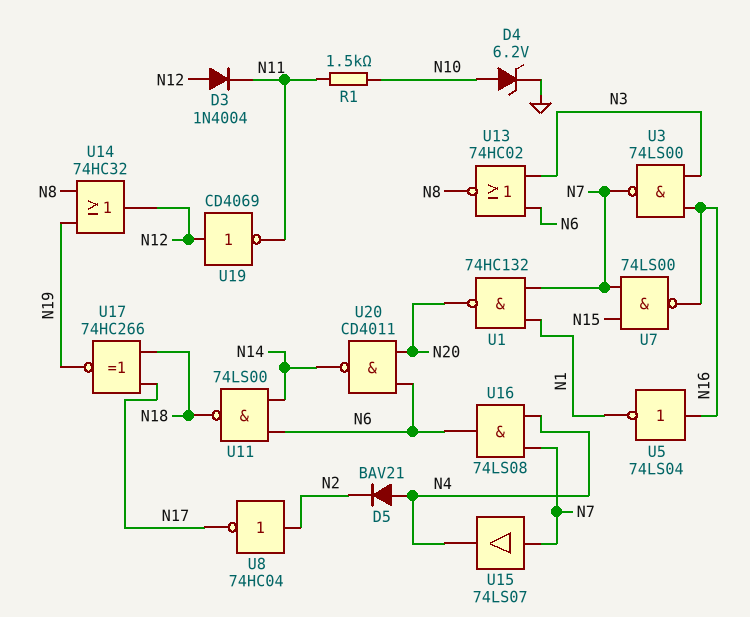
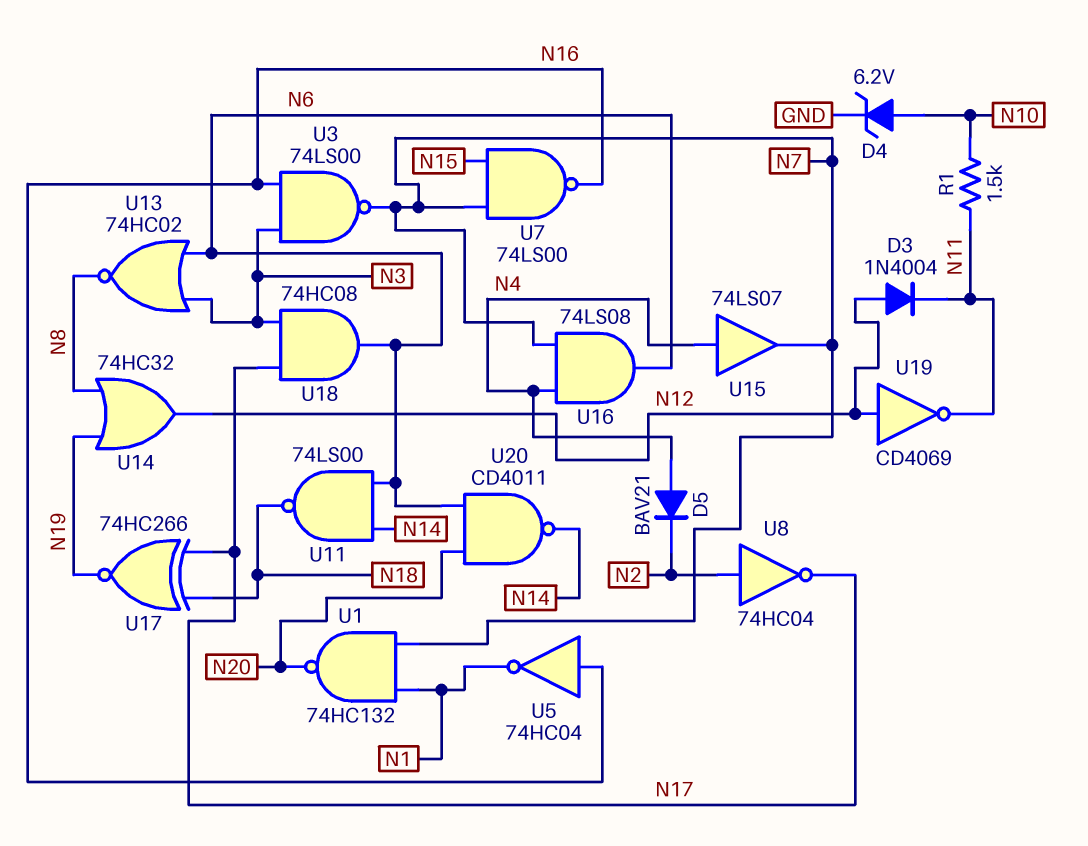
U5: NOT 74LS04 (in N16, out N1) -> NOT 74HC04 (in N16, out N1)
U15: buffer 74LS07 (in N7, out N4) -> buffer 74LS07 (in N4, out N7)
U18: none -> AND 74HC08 (in N3, in N17, out N6)

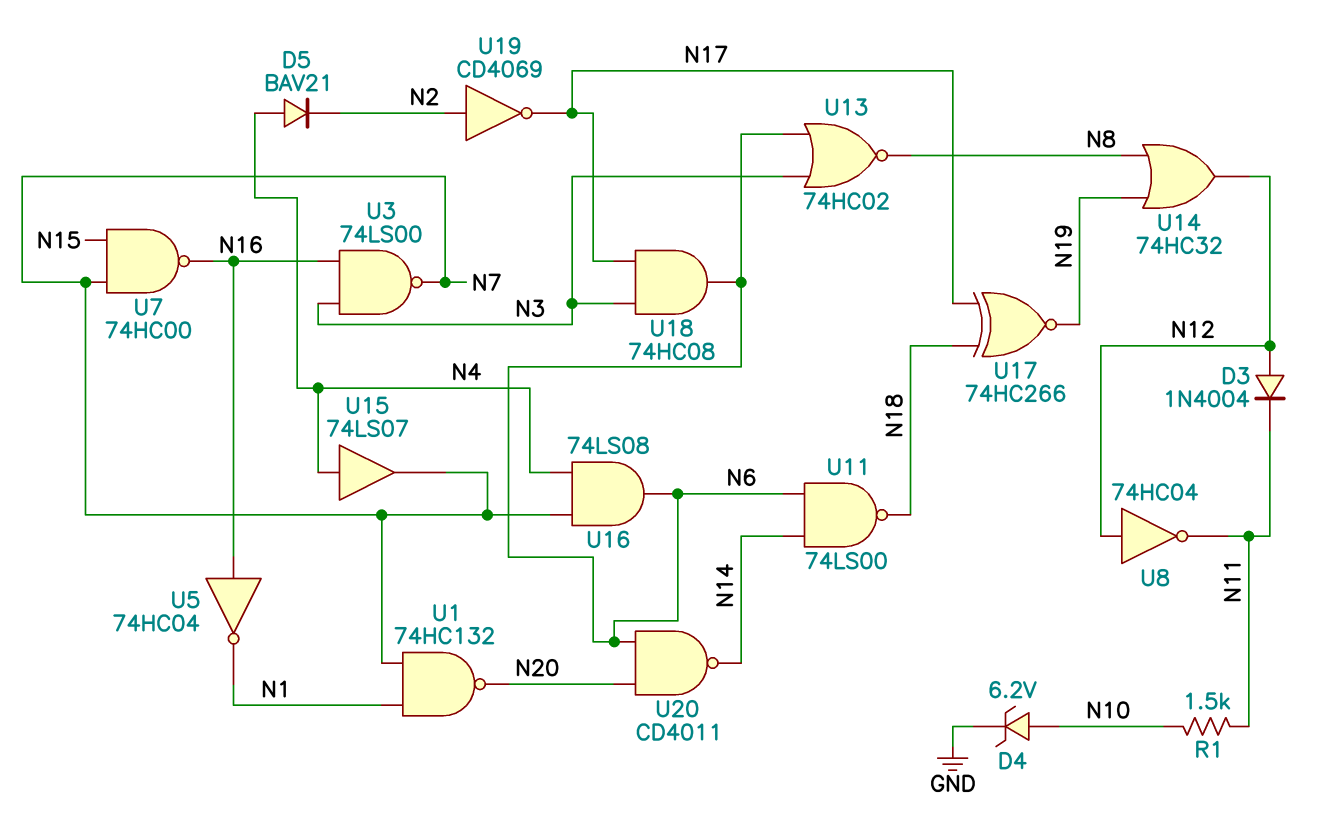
U7: NAND 74LS00 (in N7, in N15, out N16) -> NAND 74HC00 (in N7, in N15, out N16)
U8: NOT 74HC04 (in N2, out N17) -> NOT 74HC04 (in N12, out N11)
U19: NOT CD4069 (in N12, out N11) -> NOT CD4069 (in N2, out N17)

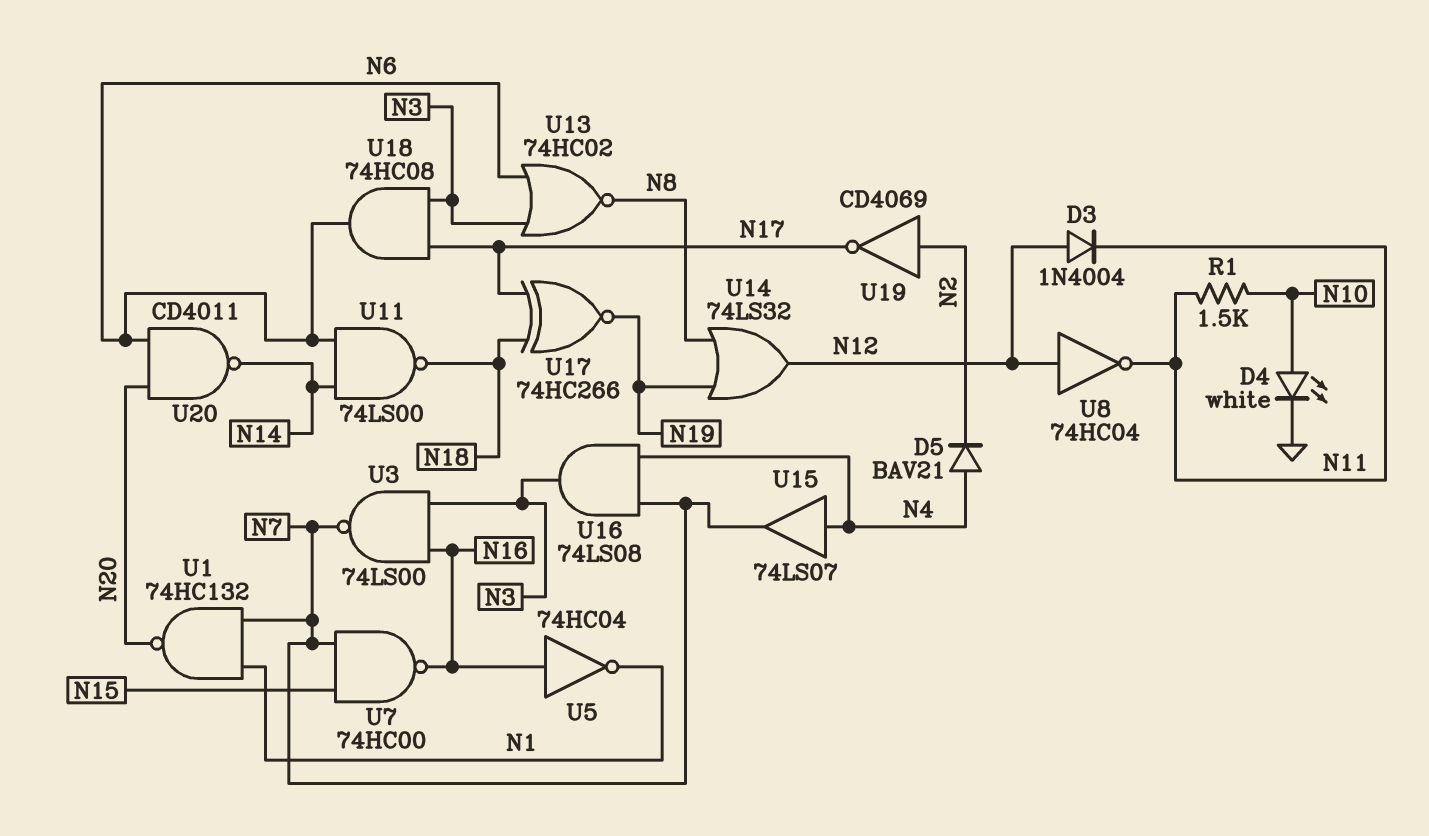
D4: zener 6.2V (A N10, K GND) -> LED white (A N10, K GND)
U14: OR 74HC32 (in N8, in N19, out N12) -> OR 74LS32 (in N8, in N19, out N12)
U16: AND 74LS08 (in N4, in N7, out N6) -> AND 74LS08 (in N4, in N7, out N3)

